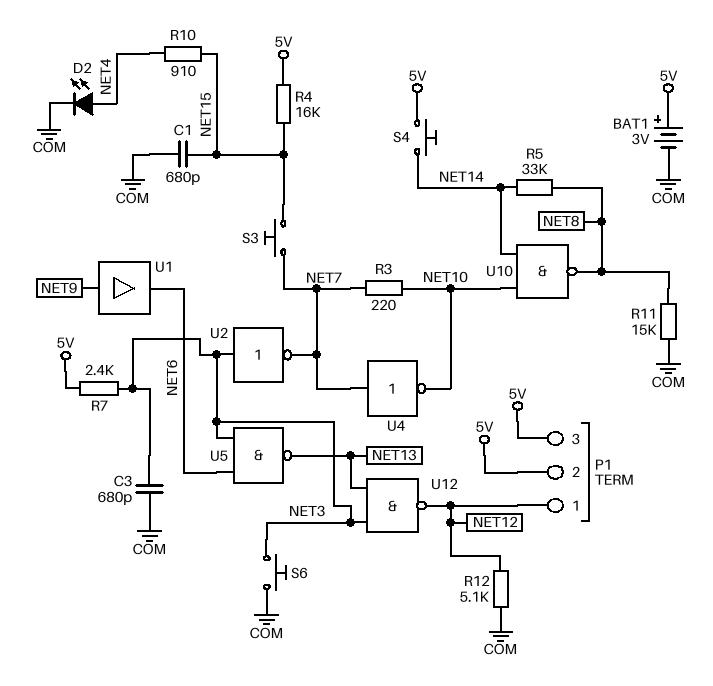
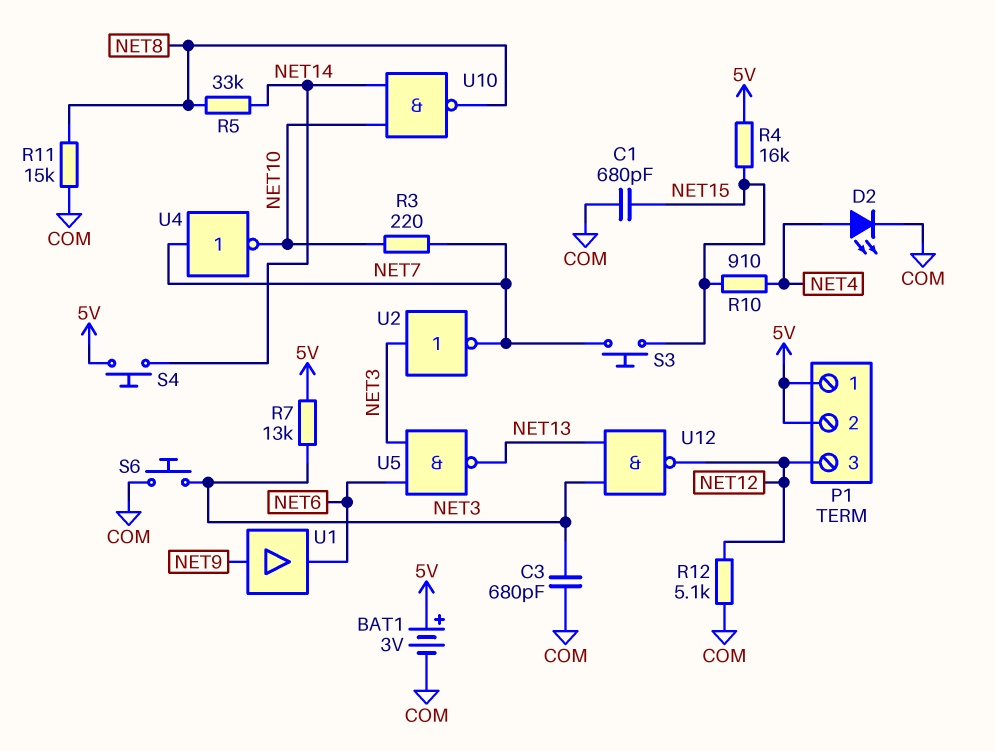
P1 pin 1: NET12 -> 5V
P1 pin 3: 5V -> NET12
R7: 2.4k (5V, NET3) -> 13k (5V, NET3)

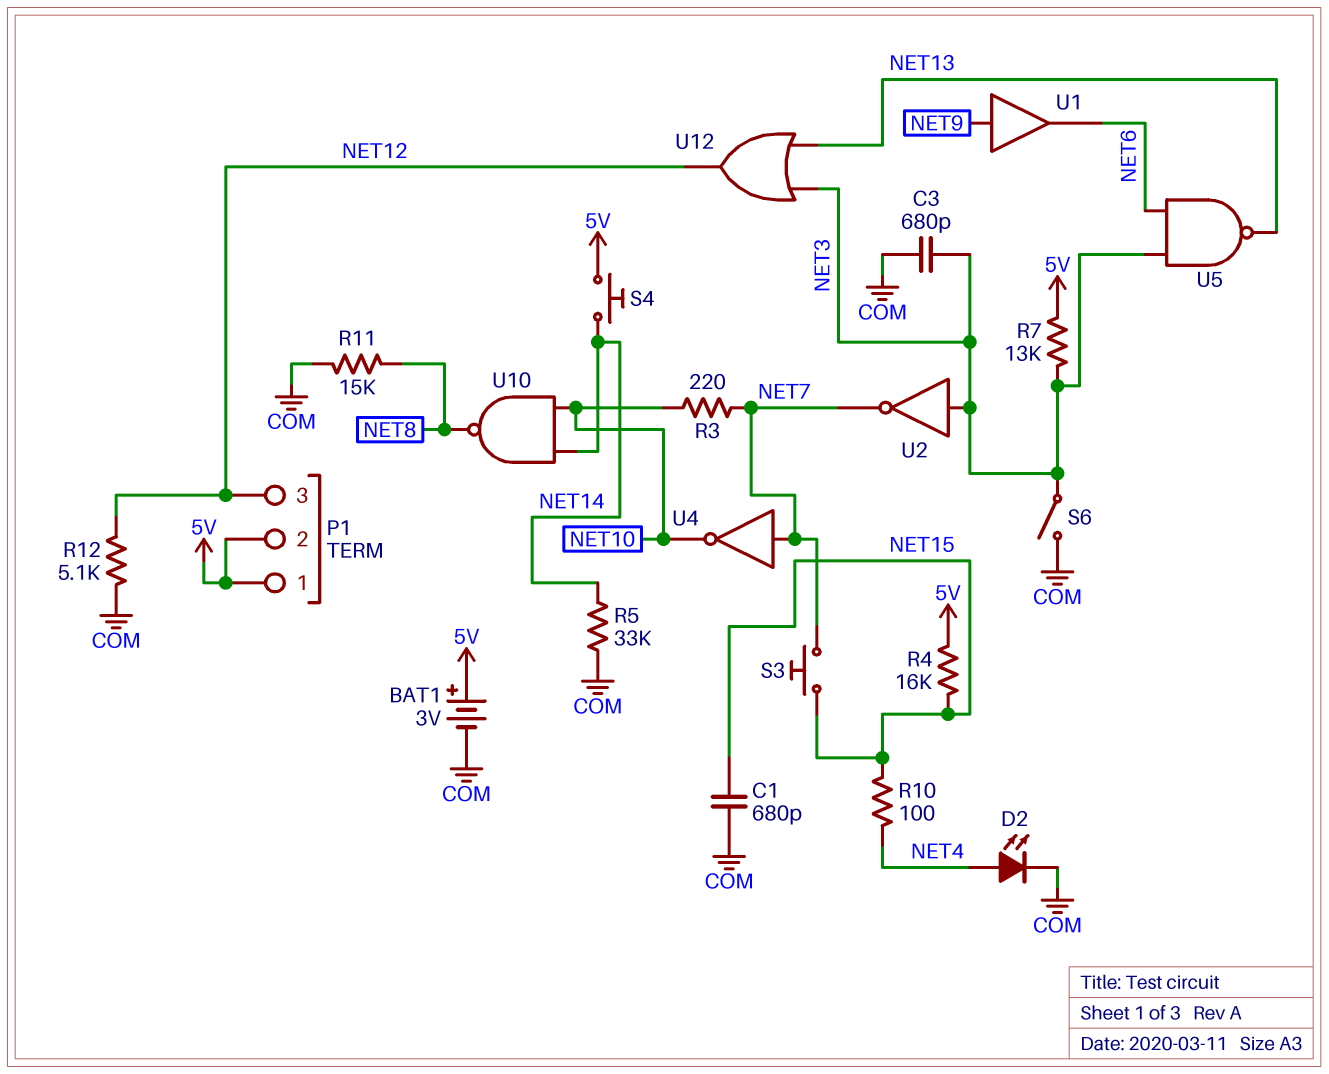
R5: 33k (NET8, NET14) -> 33k (COM, NET14)
R10: 910 (NET4, NET15) -> 100 (NET4, NET15)
S6: button (COM, NET3) -> switch (COM, NET3)
U12: NAND (in NET3, in NET13, out NET12) -> OR (in NET3, in NET13, out NET12)

